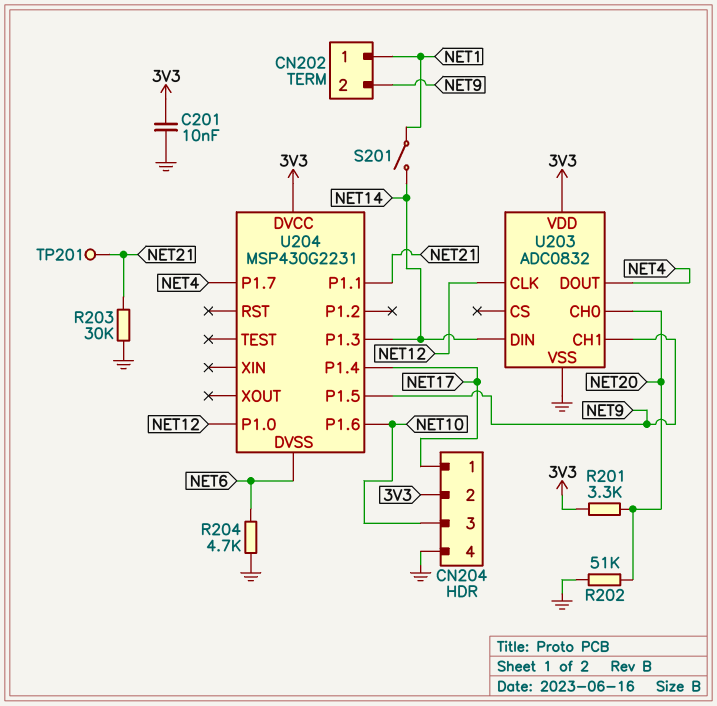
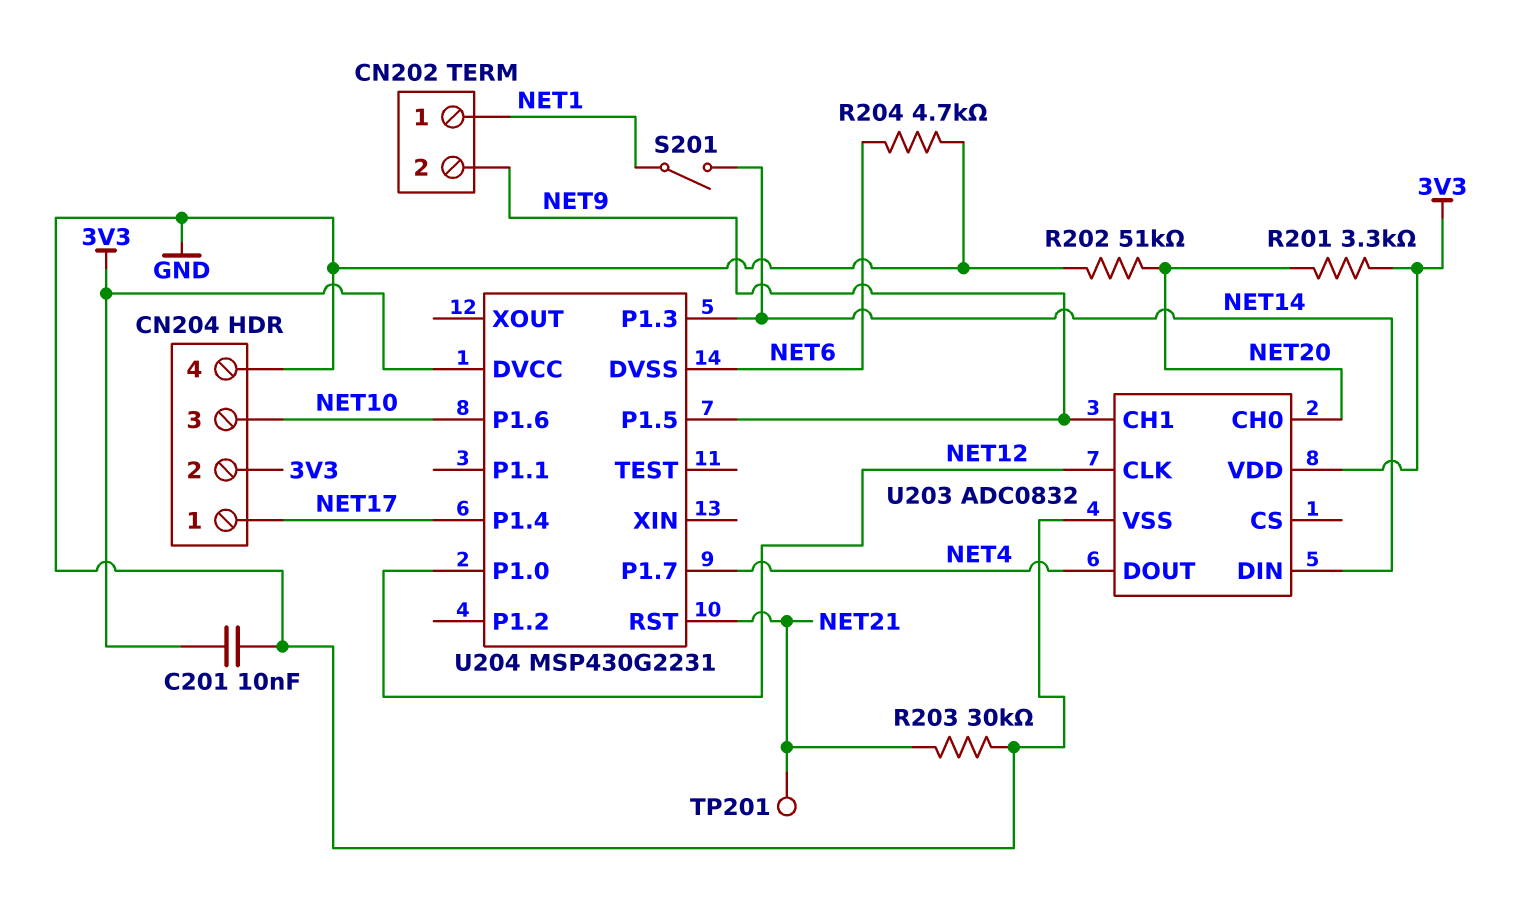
U204 pin P1.1: NET21 -> none
U204 pin RST: none -> NET21

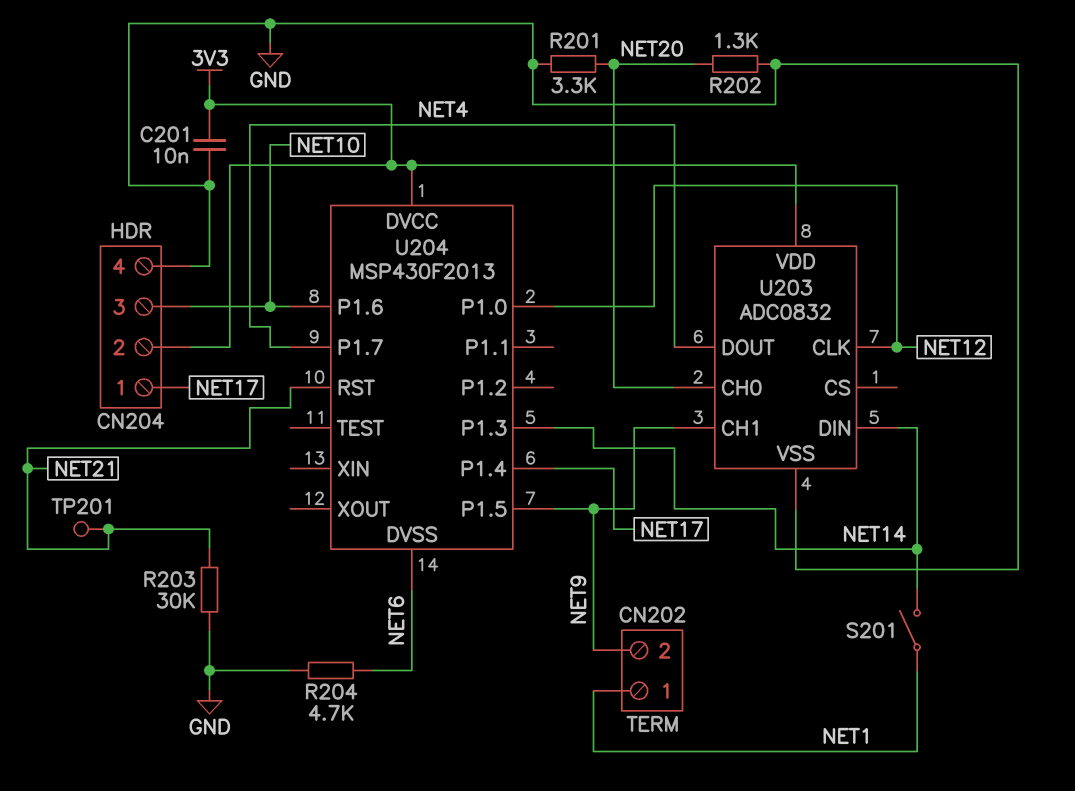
R201: 3.3k (3V3, NET20) -> 3.3k (GND, NET20)
R202: 51k (GND, NET20) -> 1.3k (GND, NET20)
U204: MSP430G2231 -> MSP430F2013

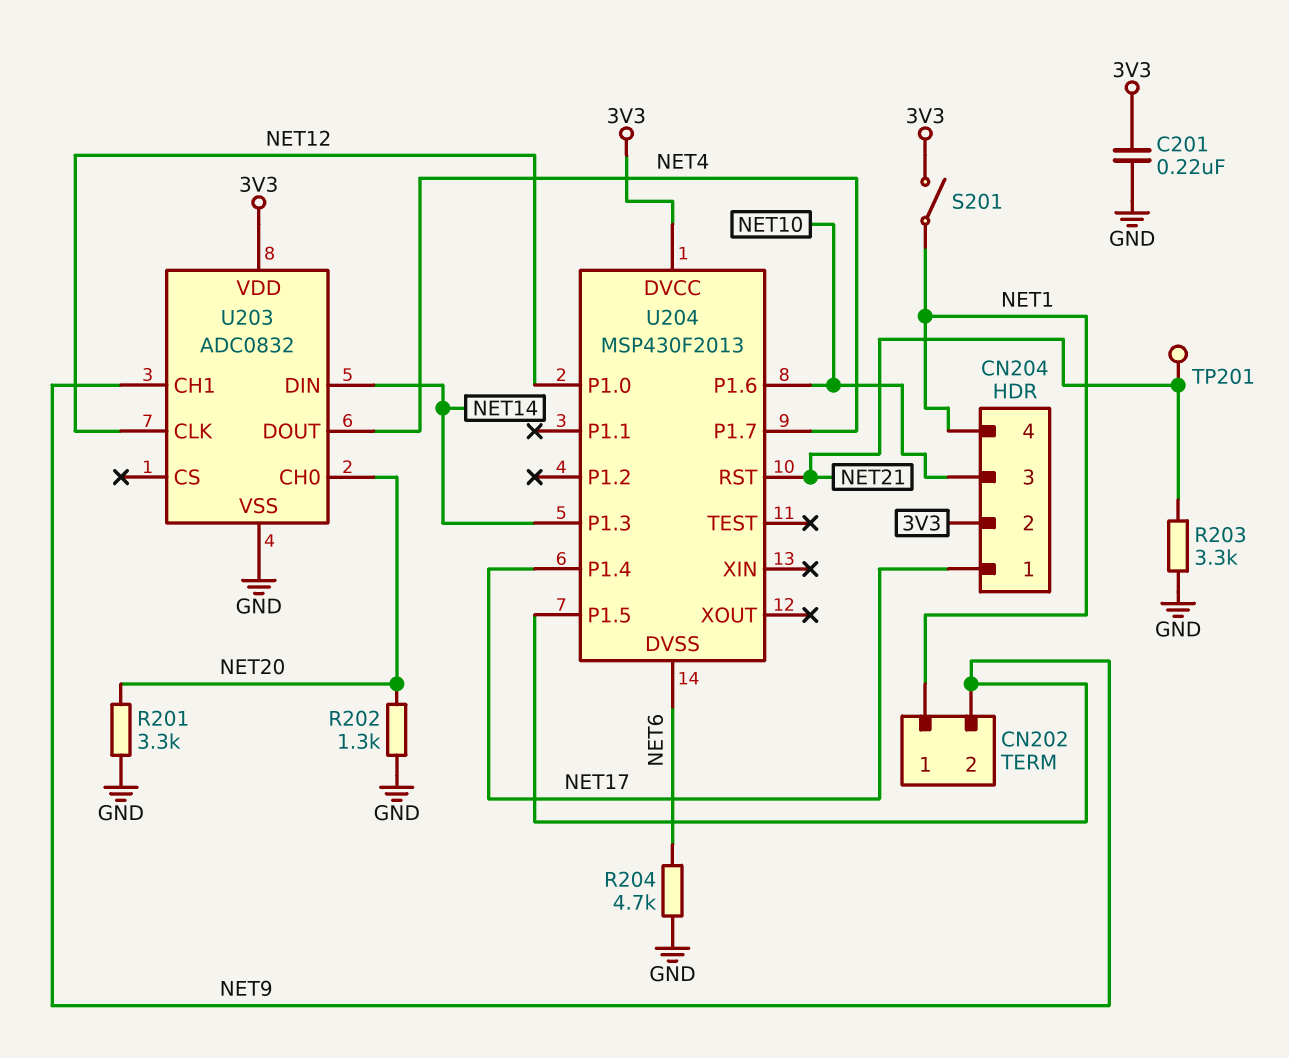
C201: 10nF (3V3, GND) -> 220nF (3V3, GND)
CN204 pin 4: GND -> NET1
R203: 30k (GND, NET21) -> 3.3k (GND, NET21)
S201: switch (NET1, NET14) -> switch (3V3, NET1)

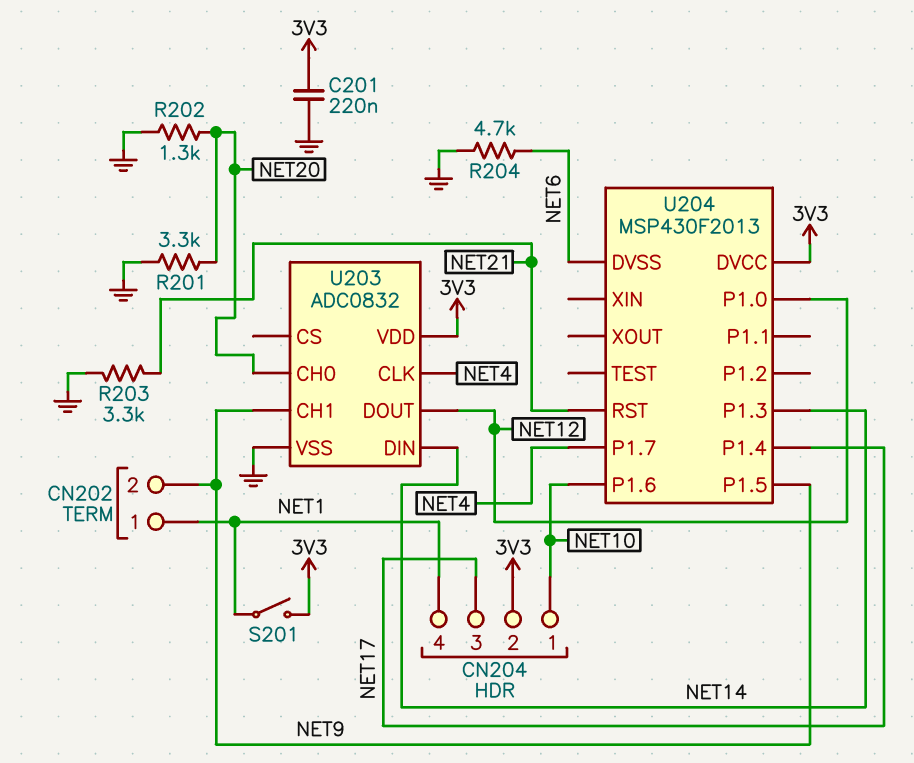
CN204 pin 1: NET17 -> NET10
CN204 pin 3: NET10 -> NET17
TP201: test point (NET21) -> none
U203 pin CLK: NET12 -> NET4
U203 pin DOUT: NET4 -> NET12

